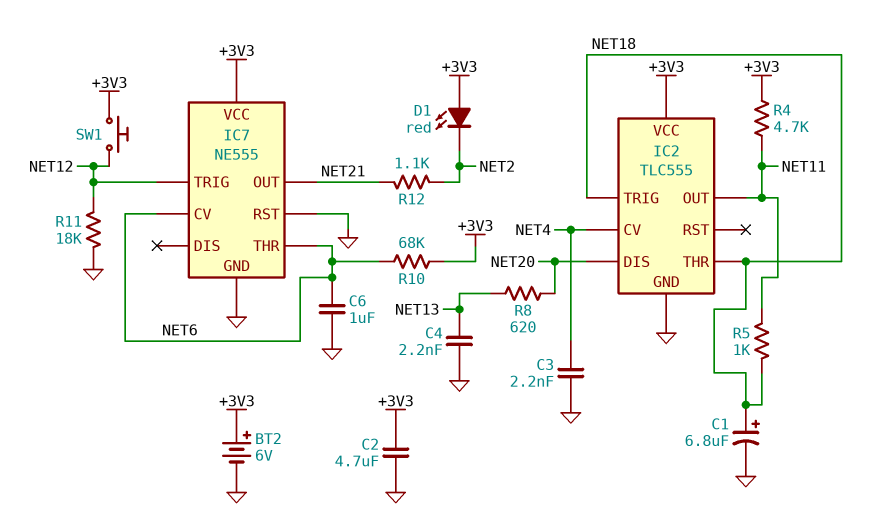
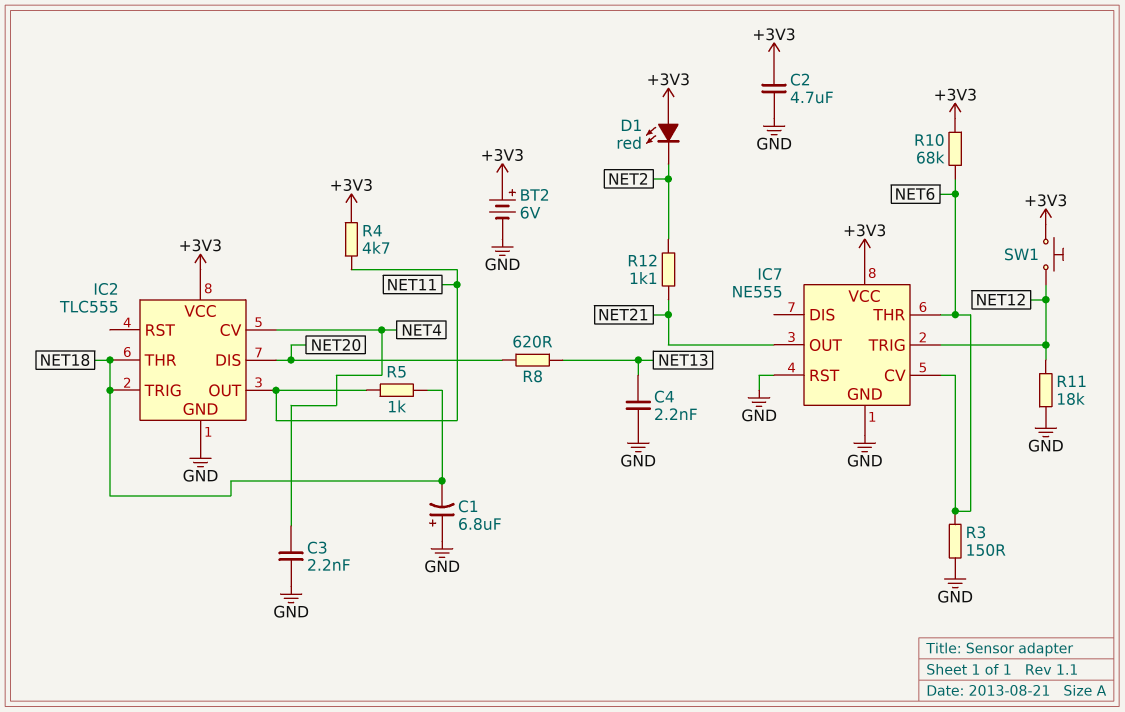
C1: 6.8uF (plus NET18, minus GND) -> 6.8uF (plus GND, minus NET18)
C6: 1uF (GND, NET6) -> none
R3: none -> 150 (GND, NET6)

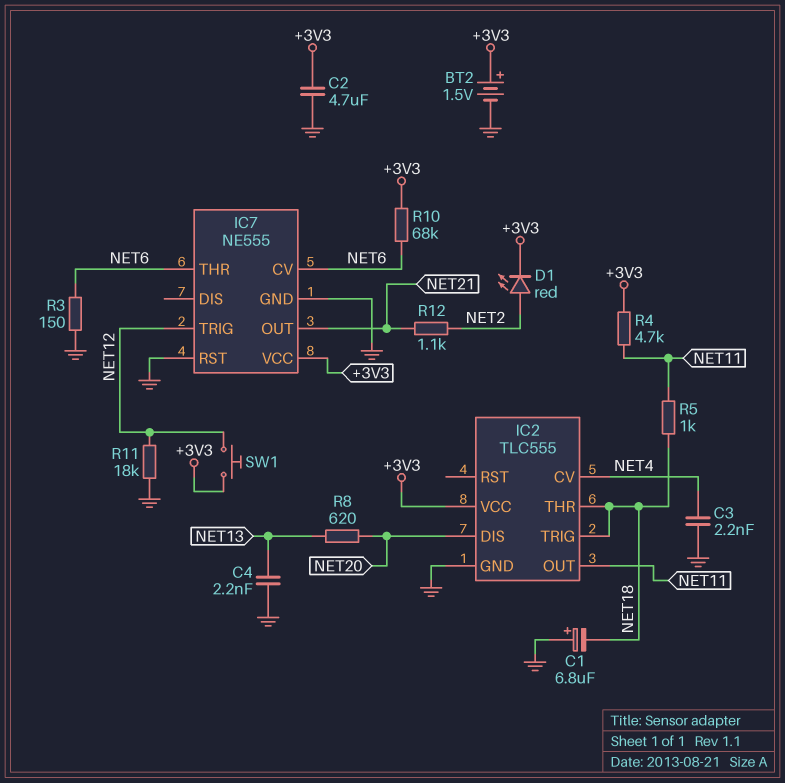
BT2: 6V (plus +3V3, minus GND) -> 1.5V (plus +3V3, minus GND)
D1: LED red (A +3V3, K NET2) -> LED red (A NET2, K +3V3)

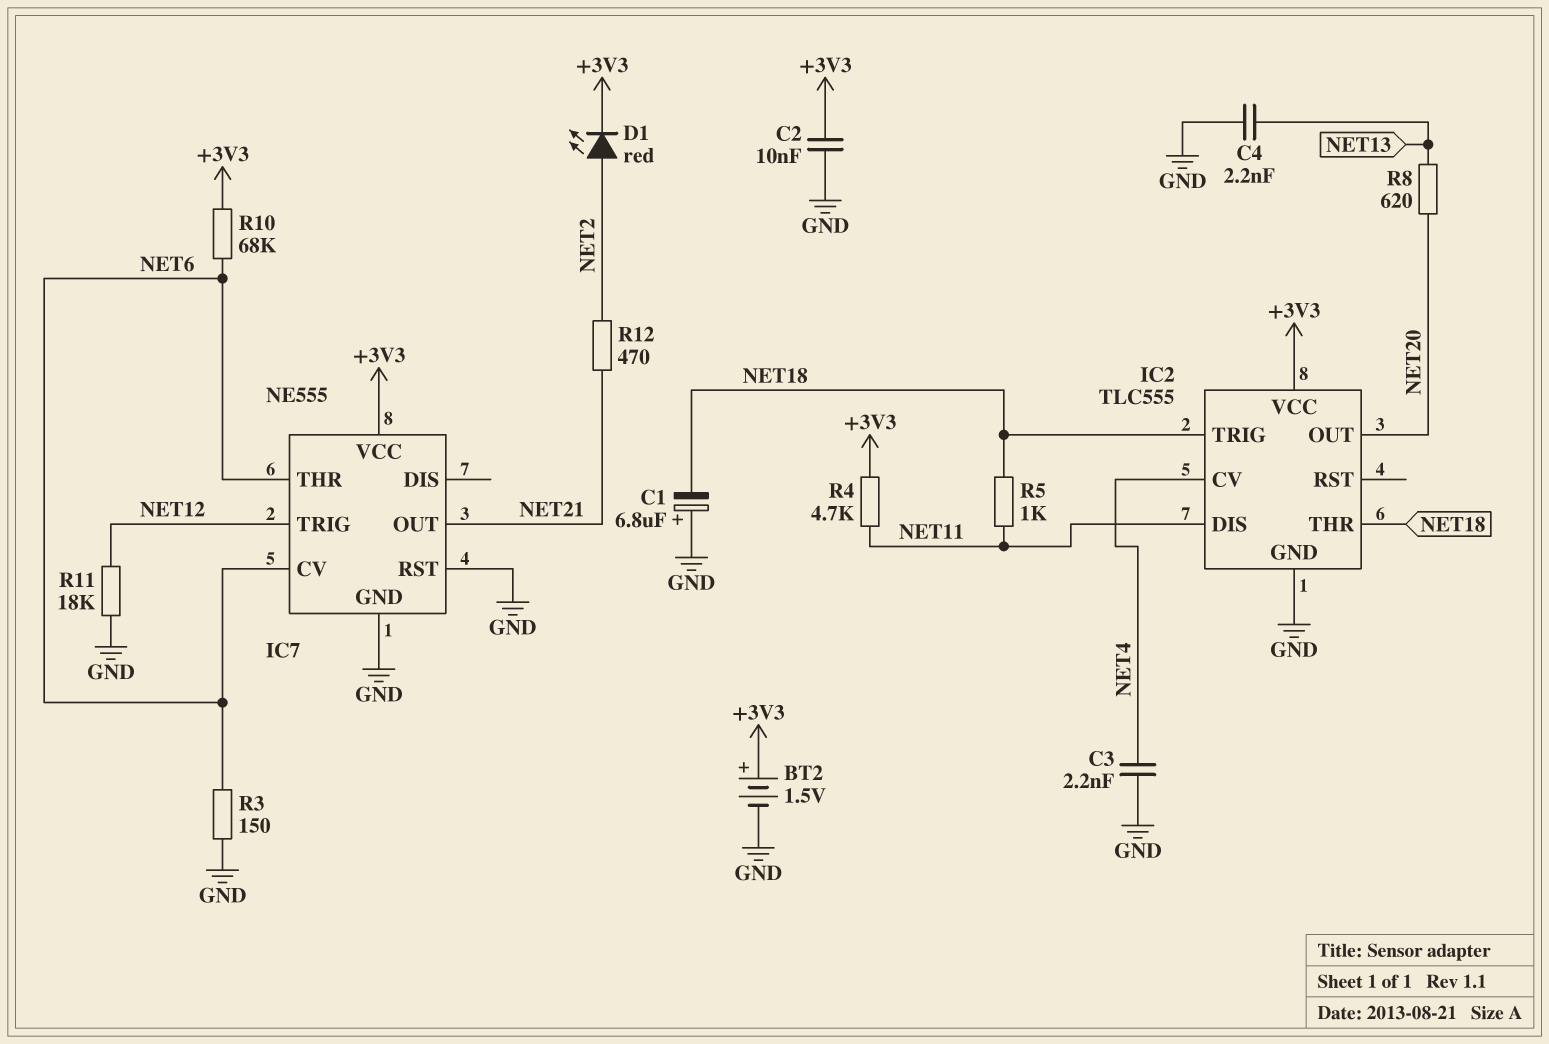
C2: 4.7uF (+3V3, GND) -> 10nF (+3V3, GND)
IC2 pin DIS: NET20 -> NET11
IC2 pin OUT: NET11 -> NET20
R12: 1.1k (NET2, NET21) -> 470 (NET2, NET21)
SW1: button (+3V3, NET12) -> none

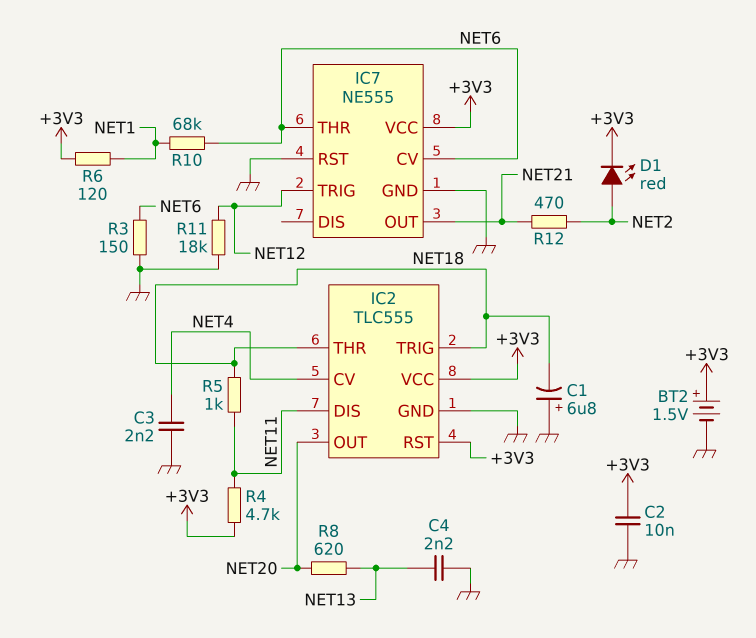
IC2 pin RST: none -> +3V3
R6: none -> 120 (+3V3, NET1)
R10: 68k (+3V3, NET6) -> 68k (NET1, NET6)

